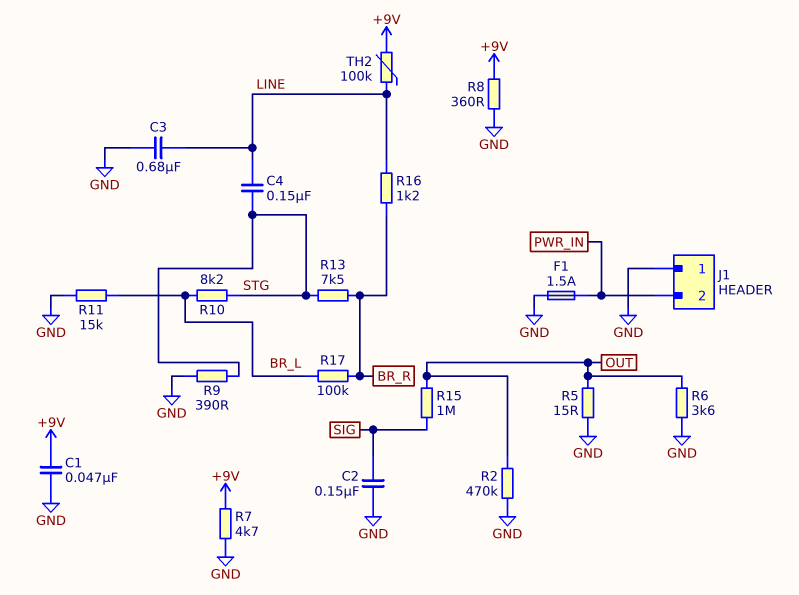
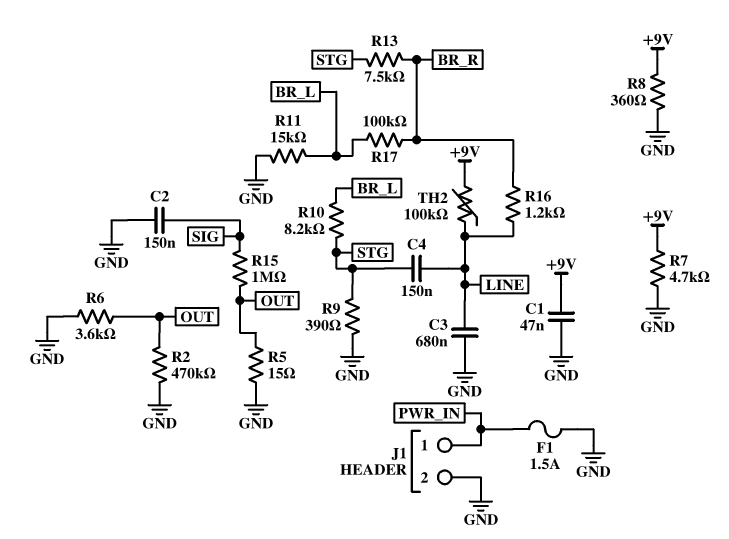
J1 pin 1: GND -> PWR_IN
J1 pin 2: PWR_IN -> GND

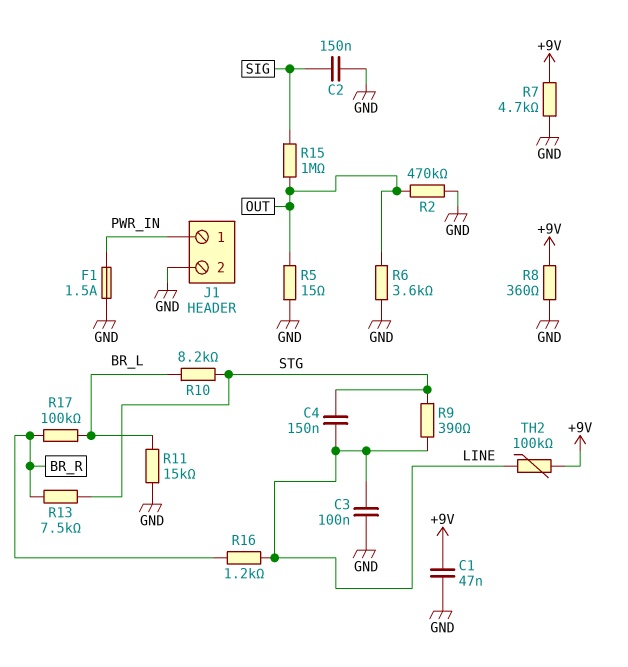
C3: 680nF (GND, LINE) -> 100nF (GND, LINE)
R9: 390 (GND, STG) -> 390 (LINE, STG)

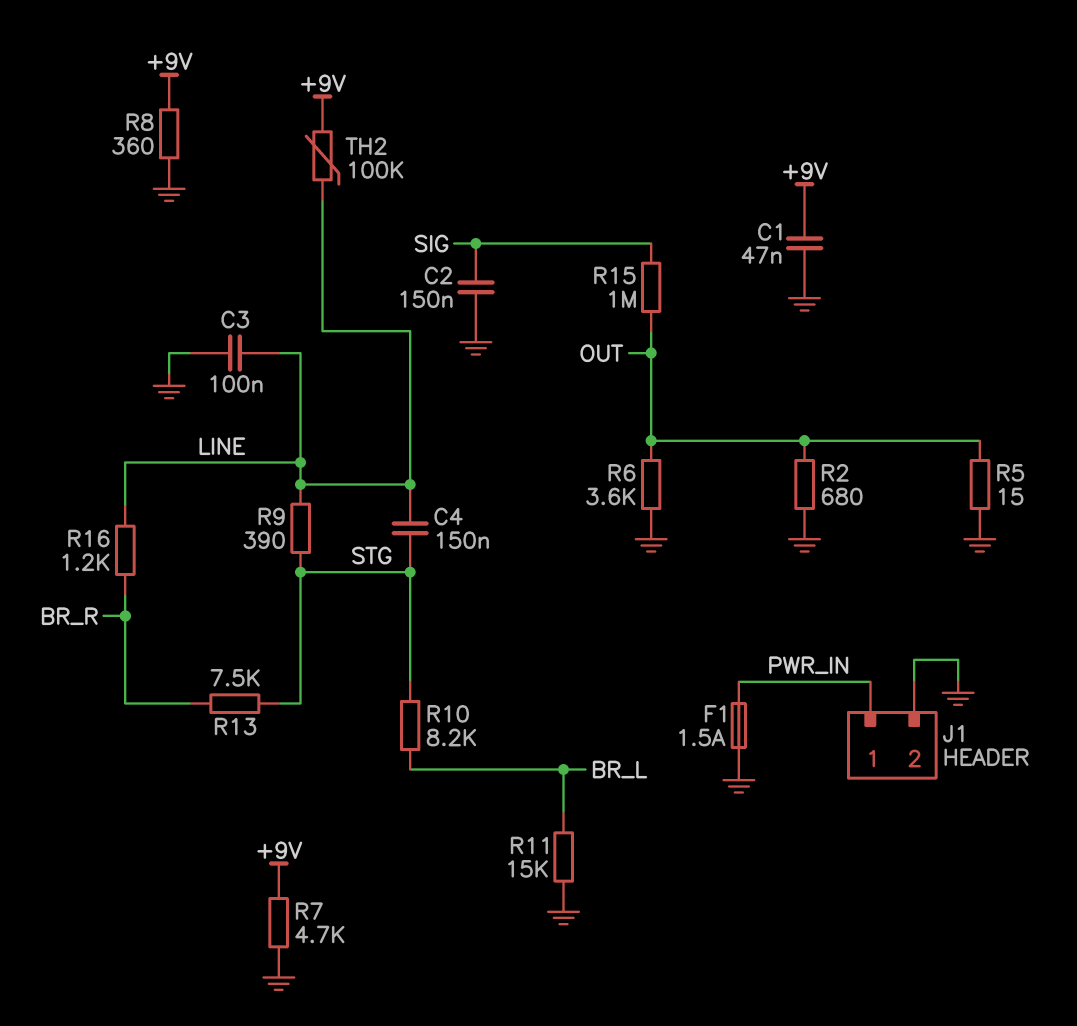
R2: 470k (GND, OUT) -> 680 (GND, OUT)
R17: 100k (BR_L, BR_R) -> none

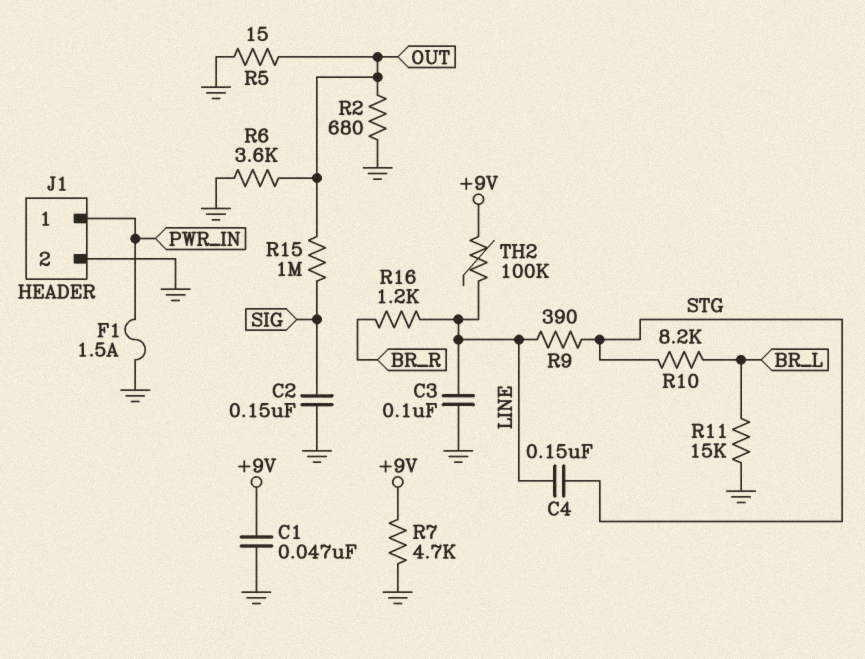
R8: 360 (+9V, GND) -> none
R13: 7.5k (BR_R, STG) -> none

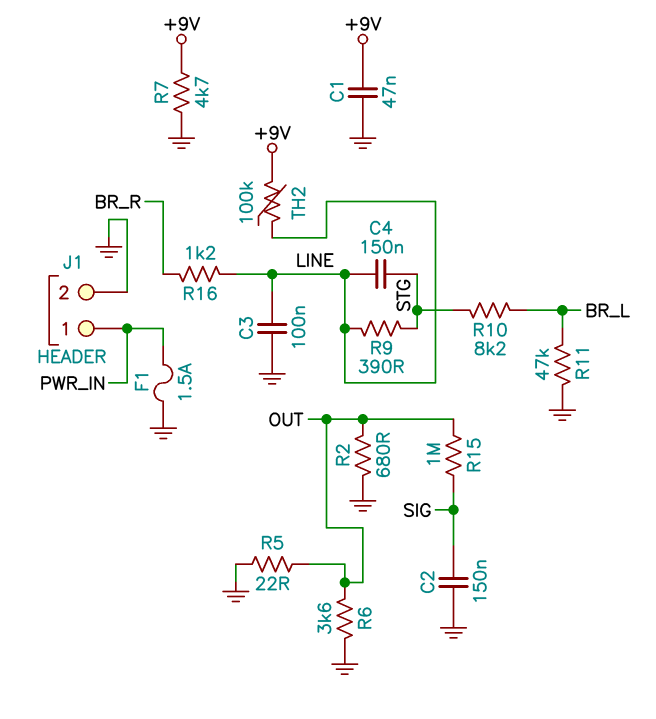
R5: 15 (GND, OUT) -> 22 (GND, OUT)
R11: 15k (BR_L, GND) -> 47k (BR_L, GND)

